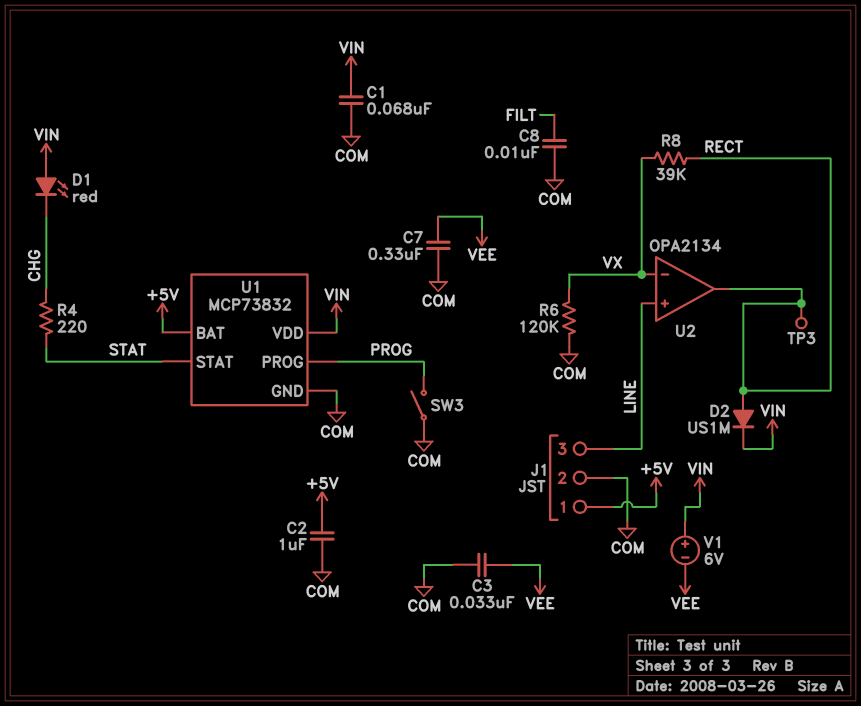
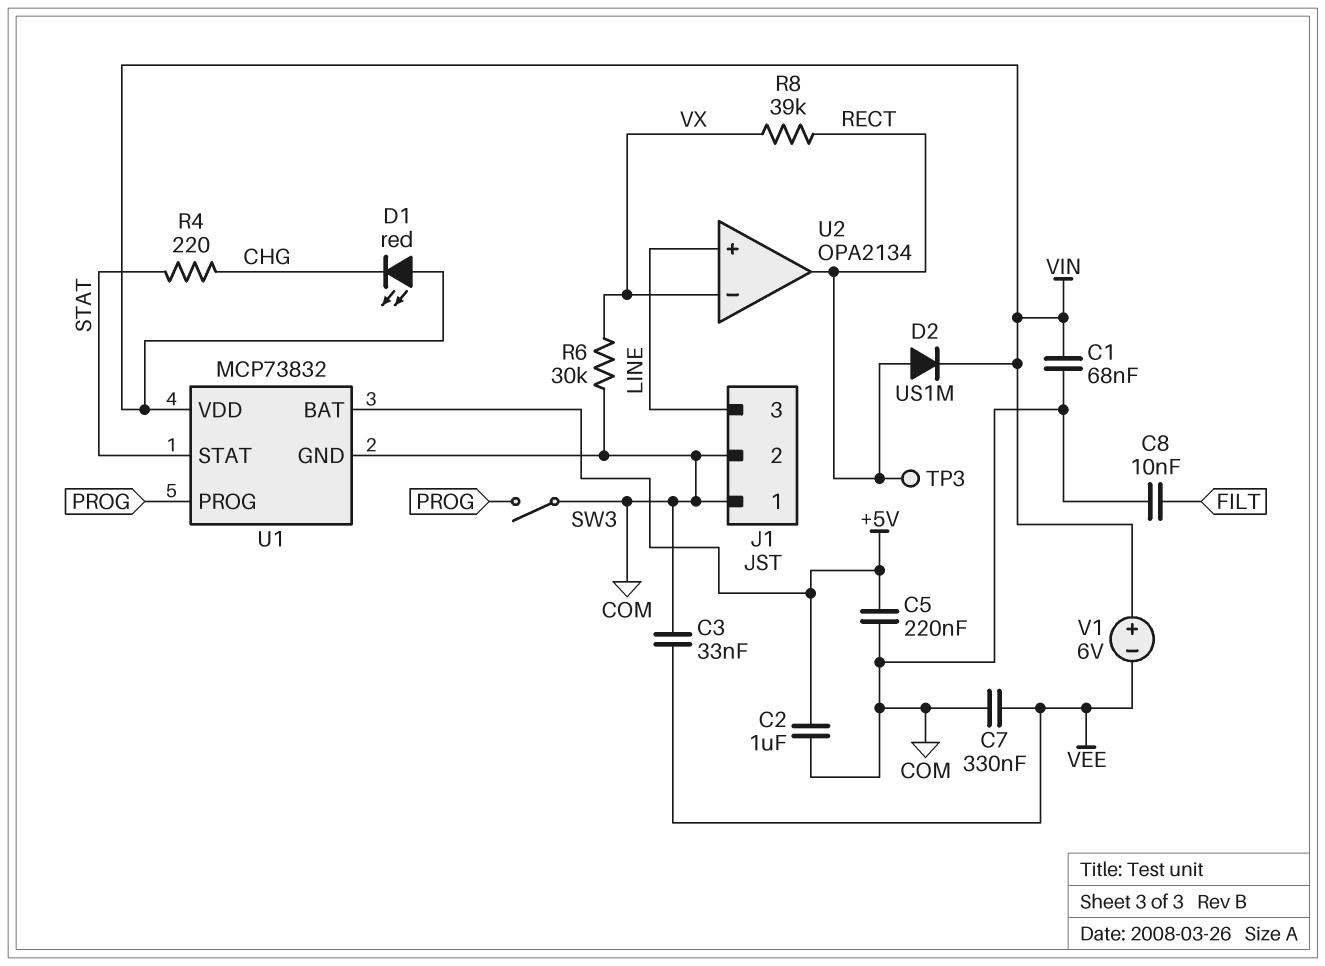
C5: none -> 220nF (+5V, COM)
J1 pin 1: +5V -> COM
R6: 120k (COM, VX) -> 30k (COM, VX)

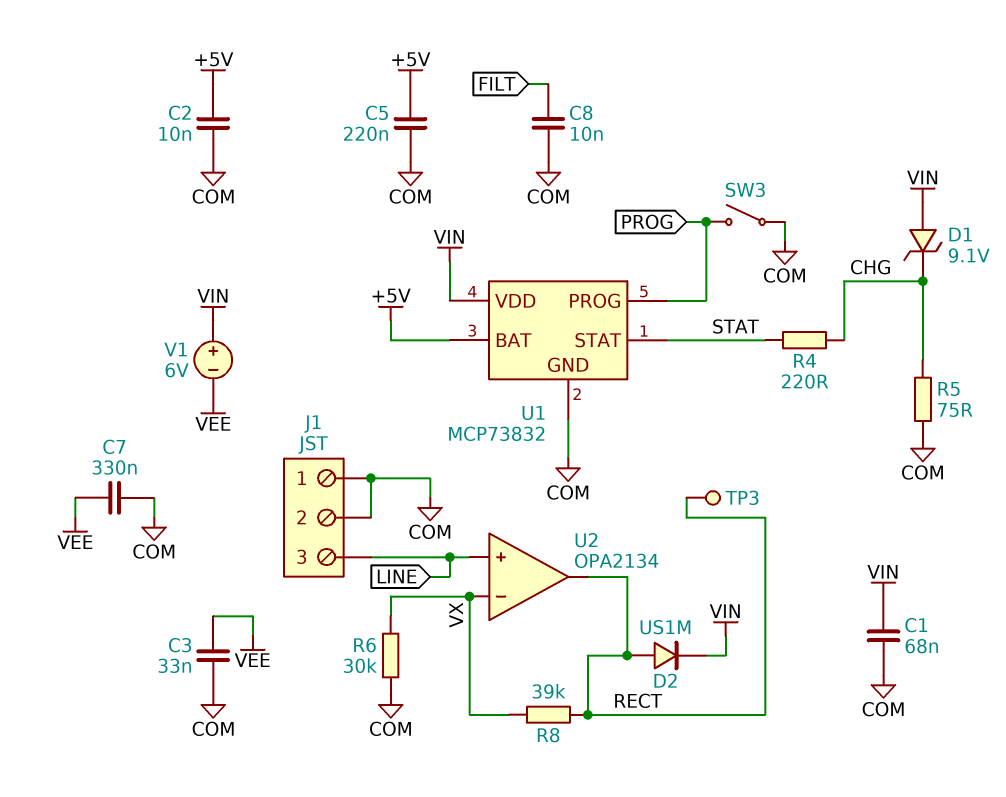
C2: 1uF (+5V, COM) -> 10nF (+5V, COM)
D1: LED red (A VIN, K CHG) -> zener 9.1V (A VIN, K CHG)
R5: none -> 75 (CHG, COM)

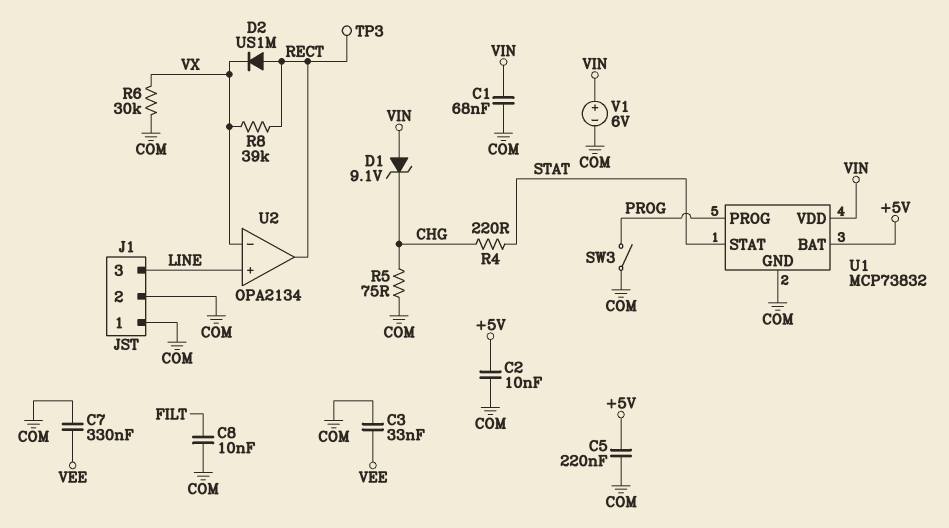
D2: diode US1M (A RECT, K VIN) -> diode US1M (A RECT, K VX)
V1: 6V (plus VIN, minus VEE) -> 6V (plus VIN, minus COM)

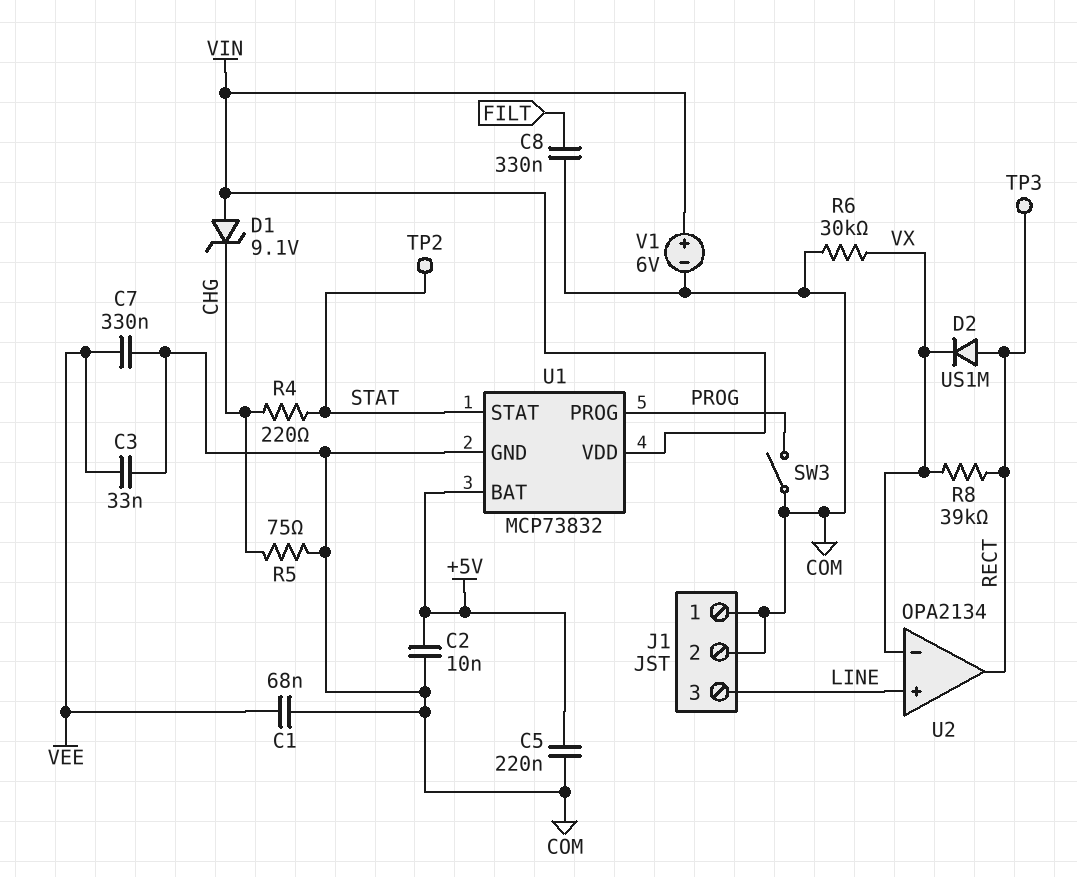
C1: 68nF (COM, VIN) -> 68nF (COM, VEE)
C8: 10nF (COM, FILT) -> 330nF (COM, FILT)
TP2: none -> test point (STAT)

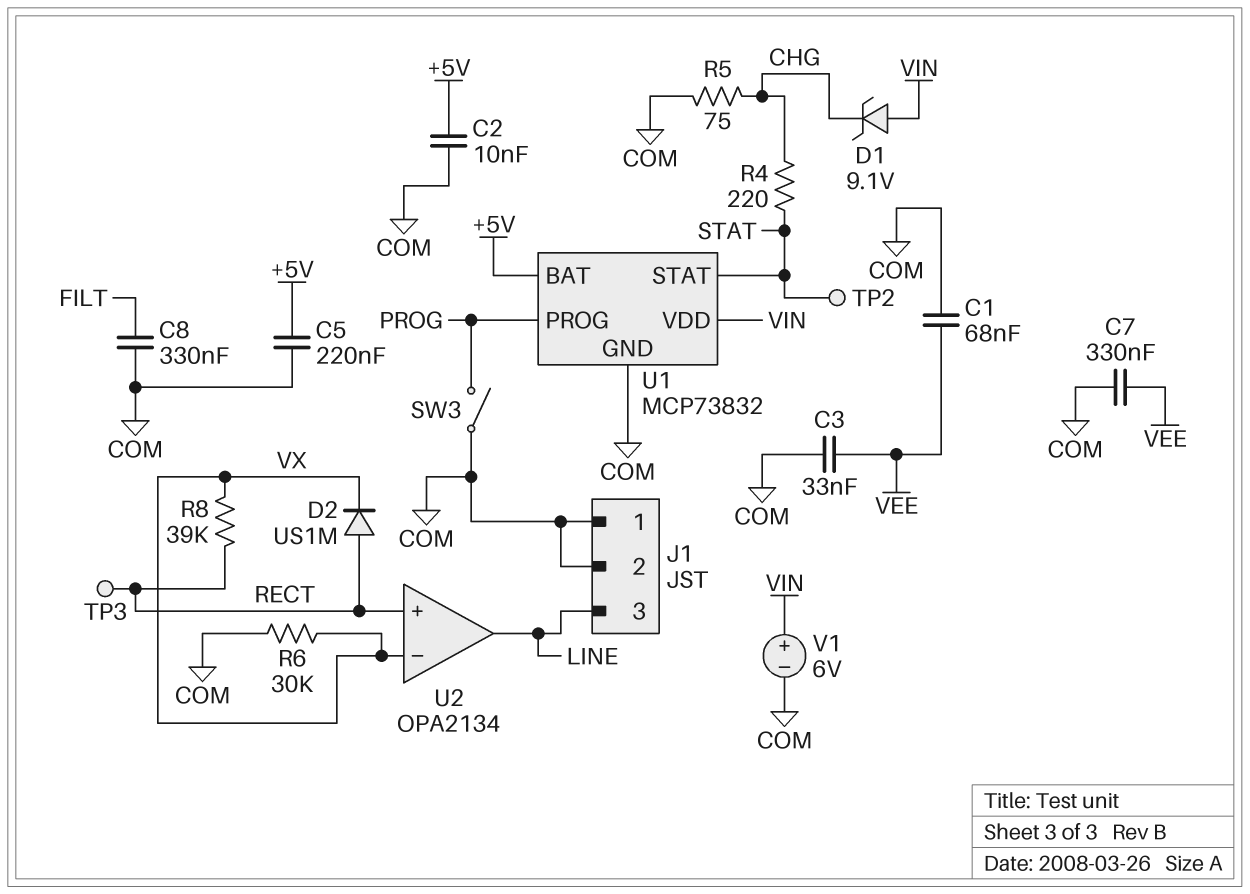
U2 pin in+: LINE -> RECT
U2 pin out: RECT -> LINE

